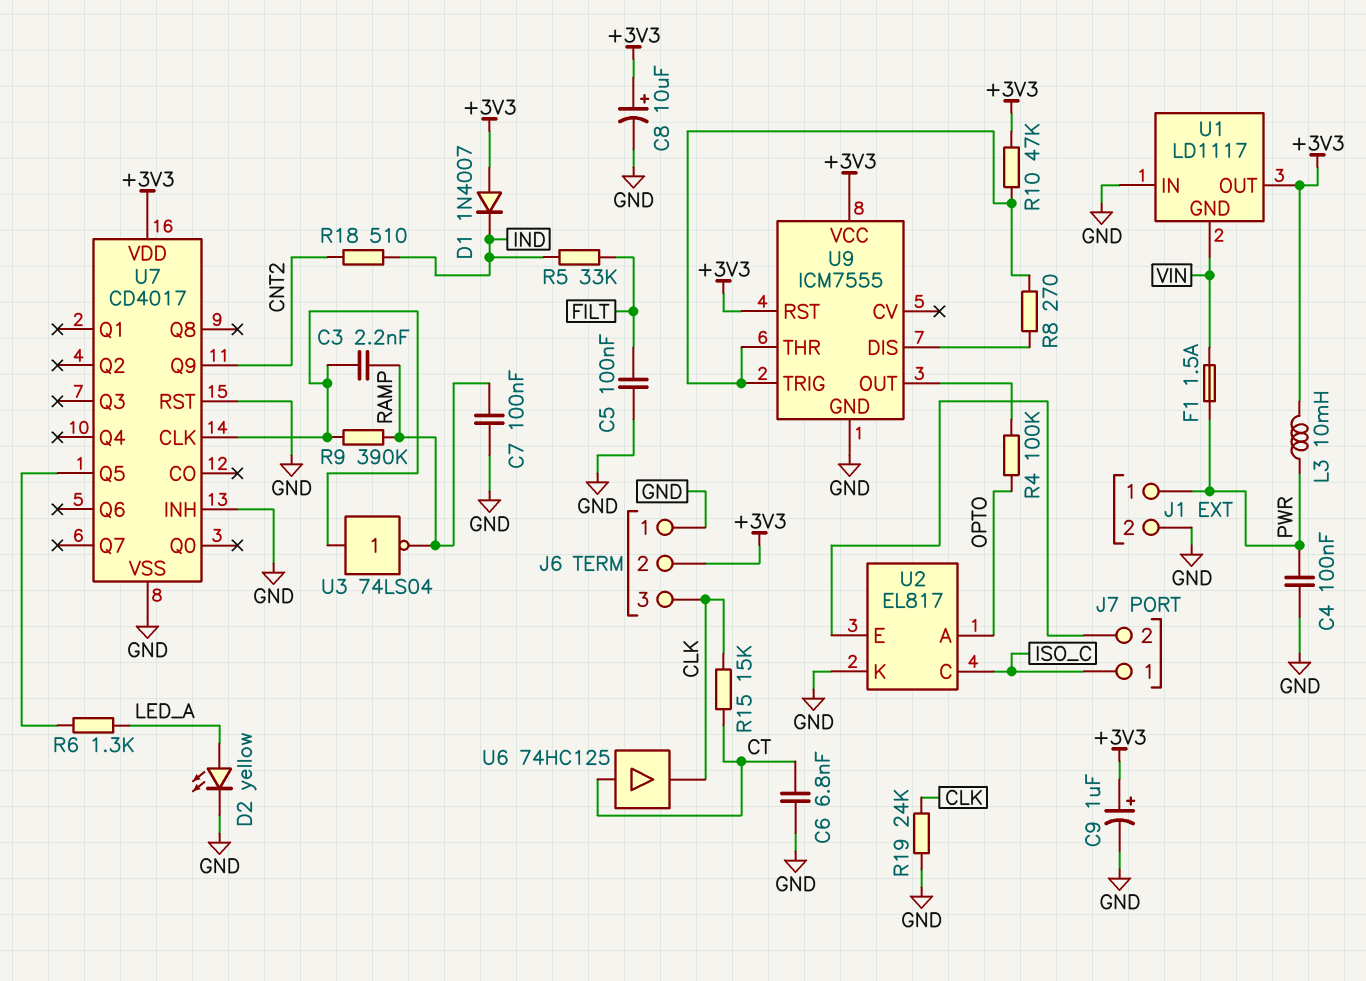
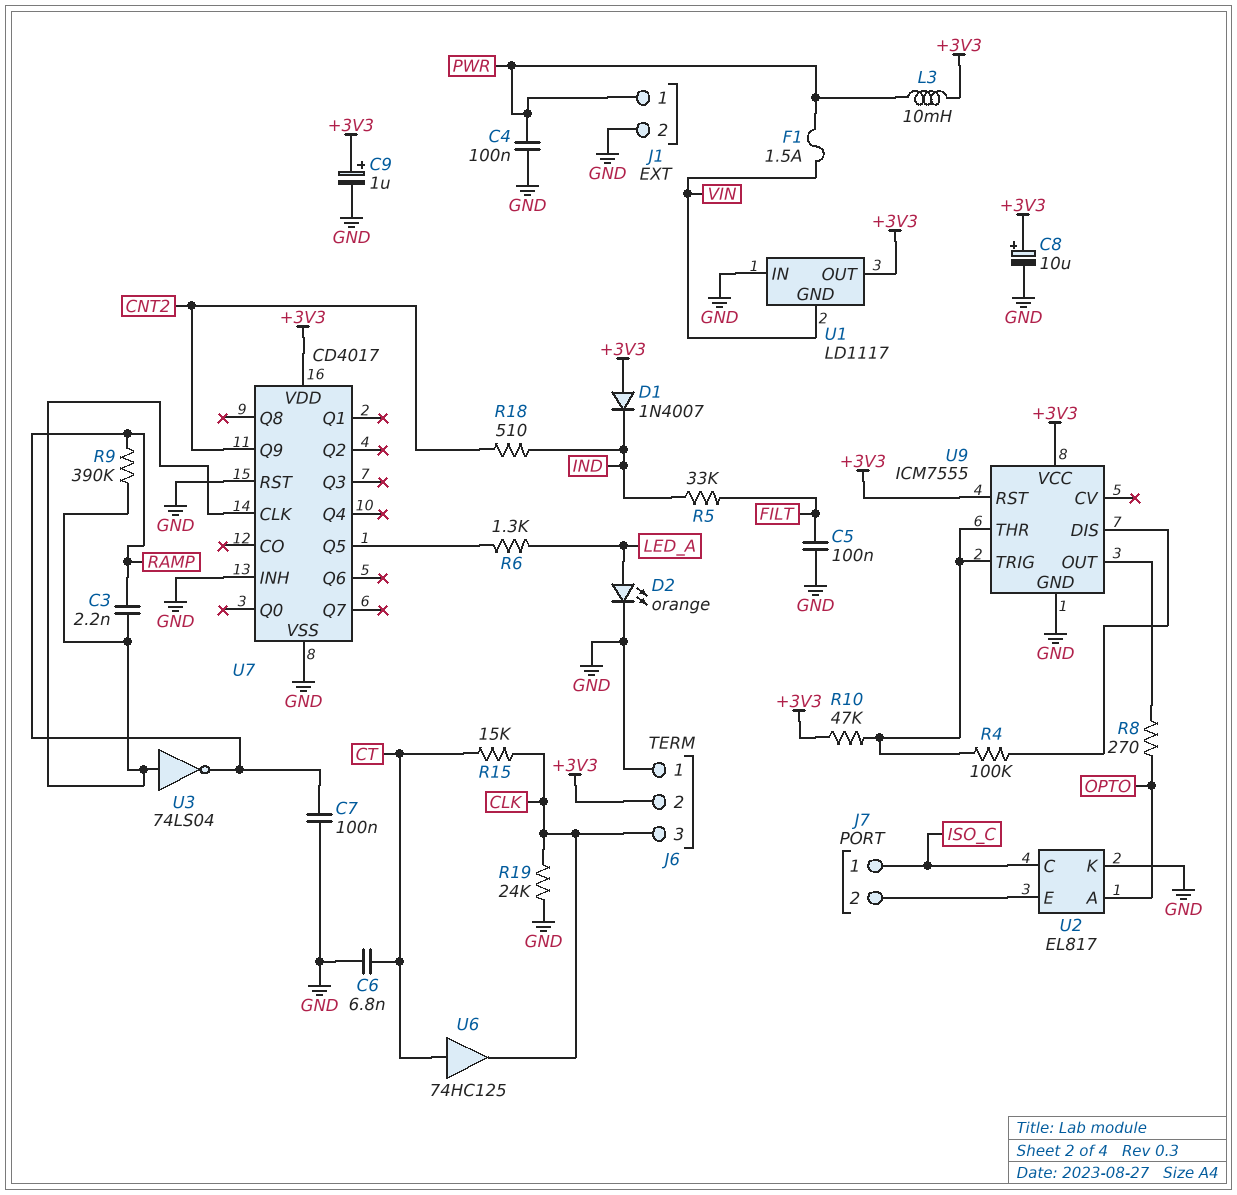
D2: LED yellow (A LED_A, K GND) -> LED orange (A LED_A, K GND)
R4: 100k (OPTO, U9/OUT) -> 100k (U9/DIS, U9/THR)
R8: 270 (U9/DIS, U9/THR) -> 270 (OPTO, U9/OUT)

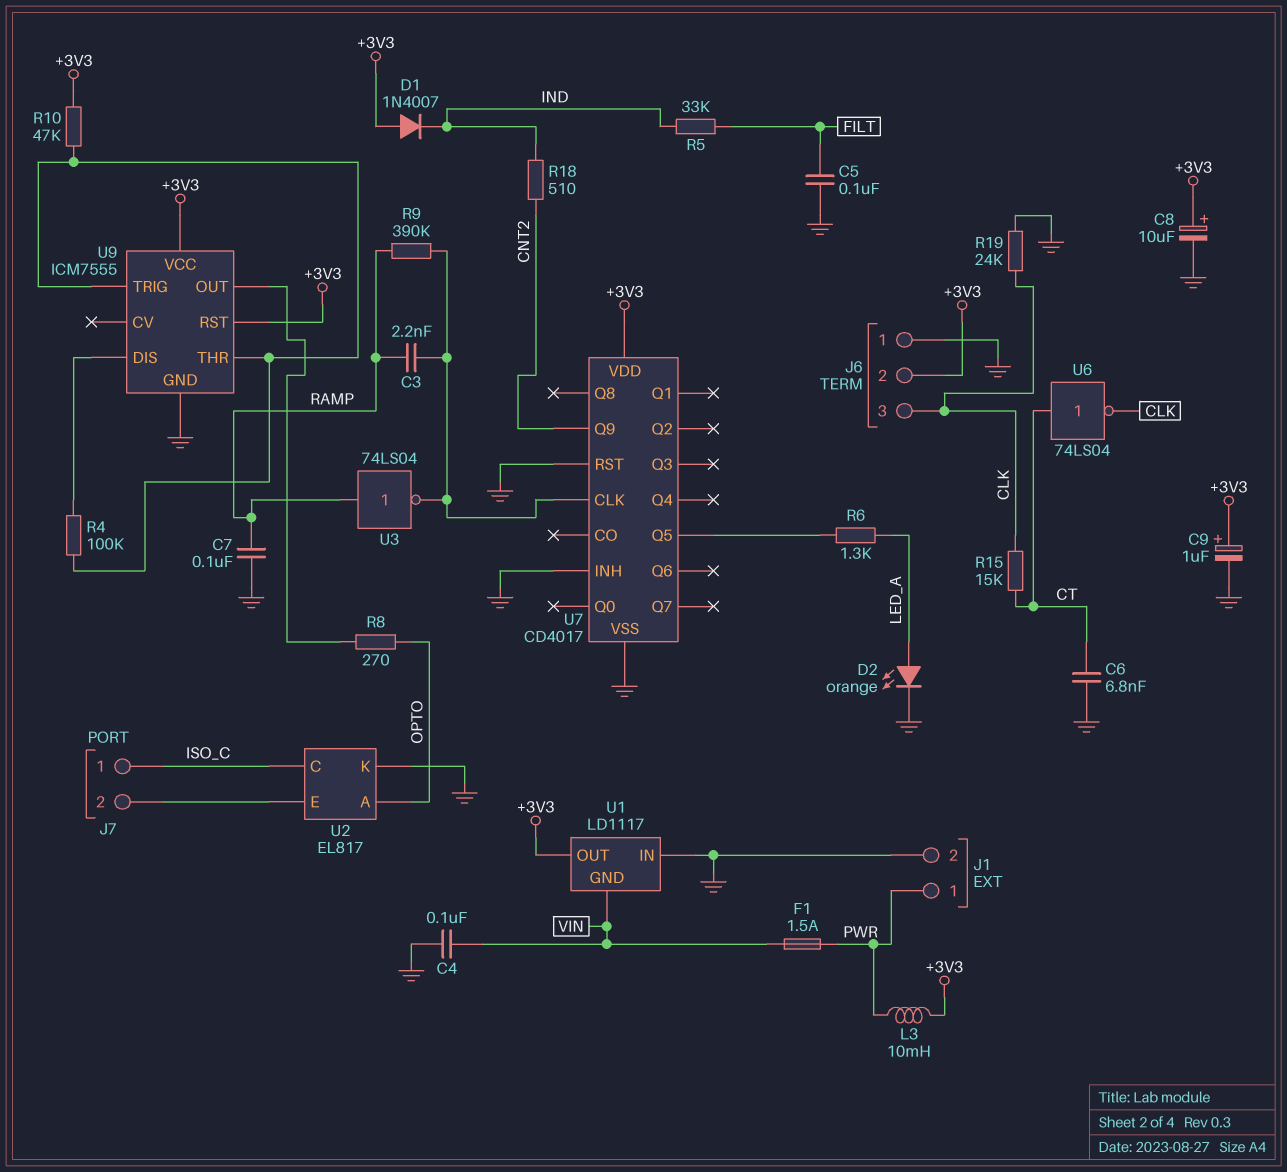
C4: 100nF (GND, PWR) -> 100nF (GND, VIN)
U3: NOT 74LS04 (in U7/CLK, out RAMP) -> NOT 74LS04 (in RAMP, out U7/CLK)
U6: buffer 74HC125 (in CT, out CLK) -> NOT 74LS04 (in CT, out CLK)

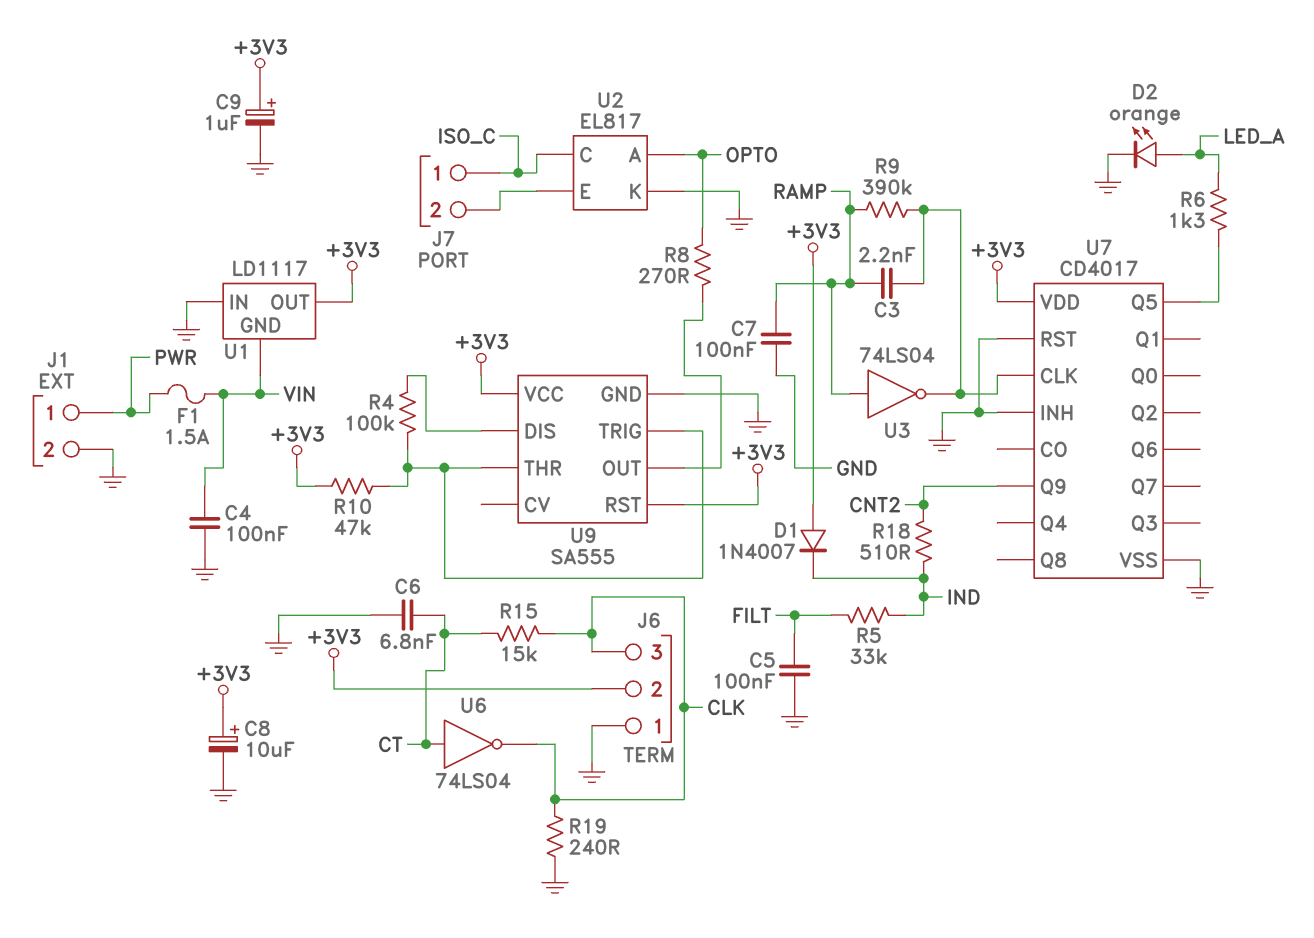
L3: 10mH (+3V3, PWR) -> none
R19: 24k (CLK, GND) -> 240 (CLK, GND)
U9: ICM7555 -> SA555

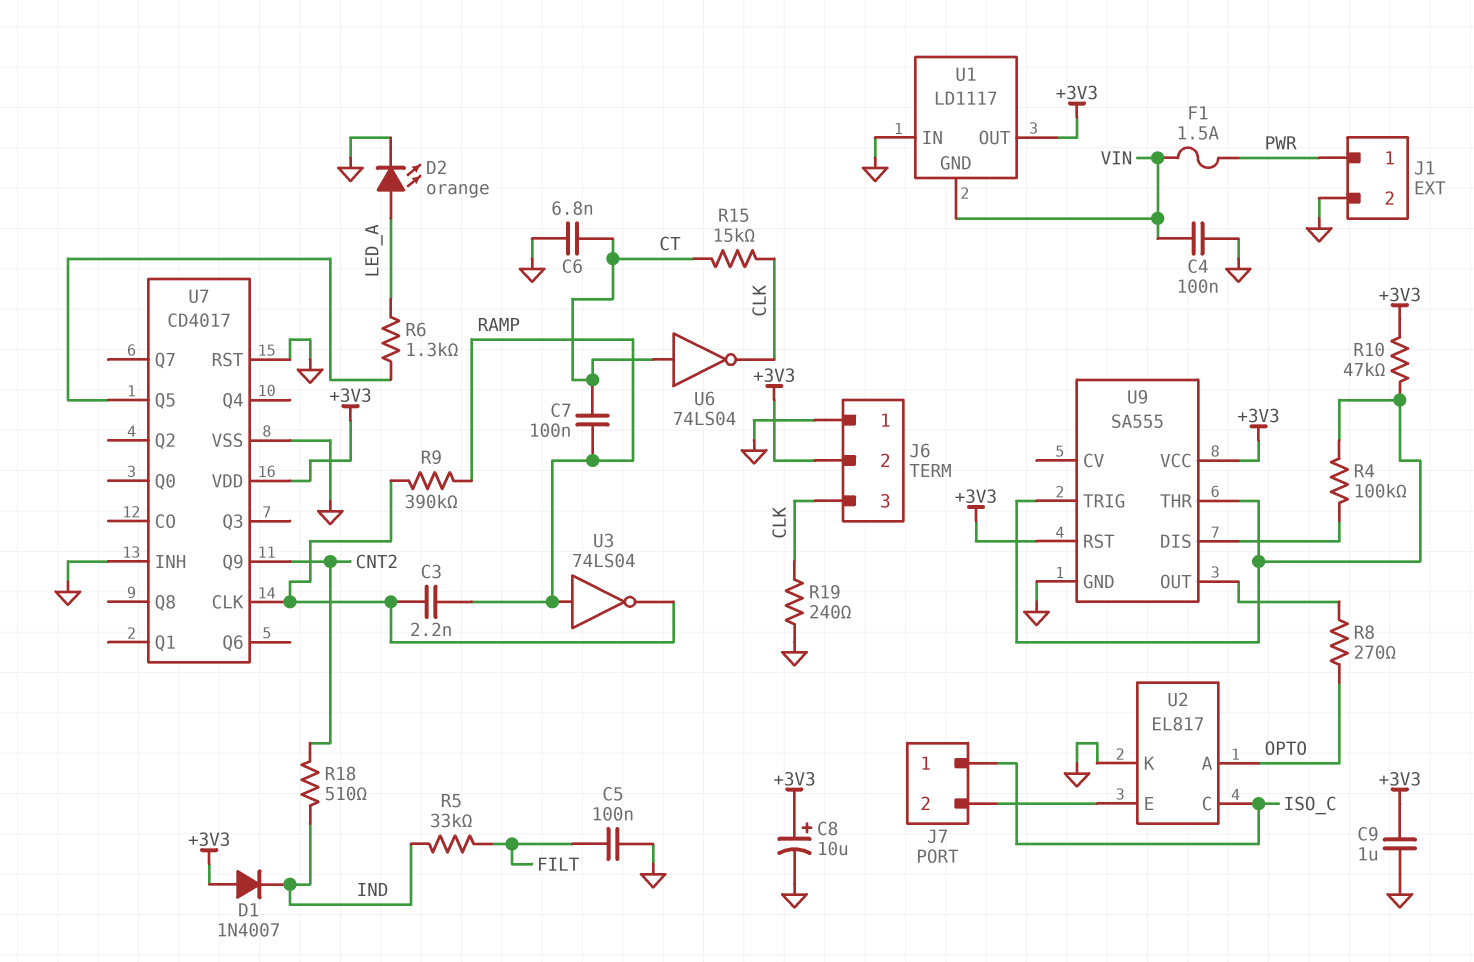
C7: 100nF (GND, RAMP) -> 100nF (CT, RAMP)
C9: 1uF (plus +3V3, minus GND) -> 1uF (+3V3, GND)

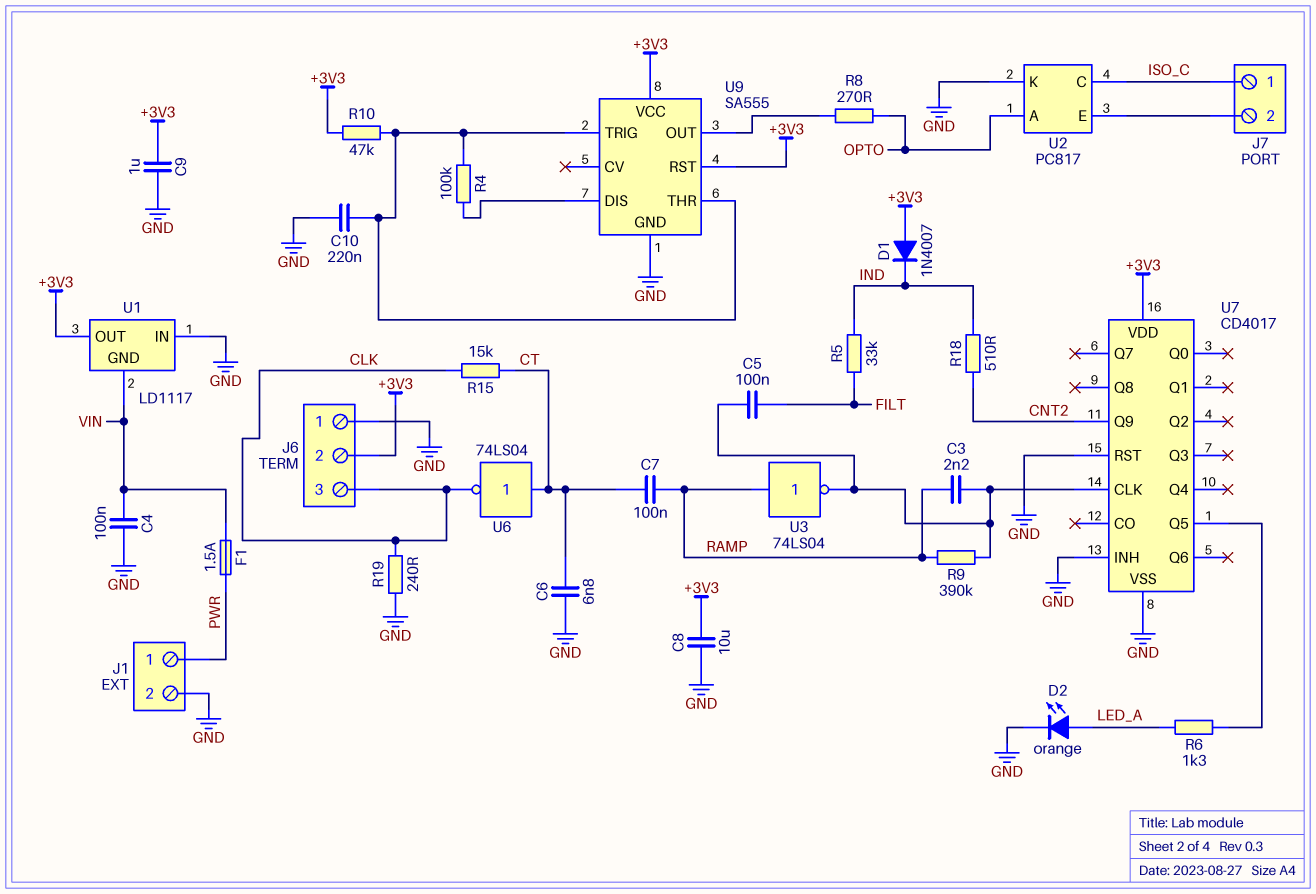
C5: 100nF (FILT, GND) -> 100nF (FILT, U7/CLK)
C8: 10uF (plus +3V3, minus GND) -> 10uF (+3V3, GND)
C10: none -> 220nF (GND, U9/THR)
U2: EL817 -> PC817

